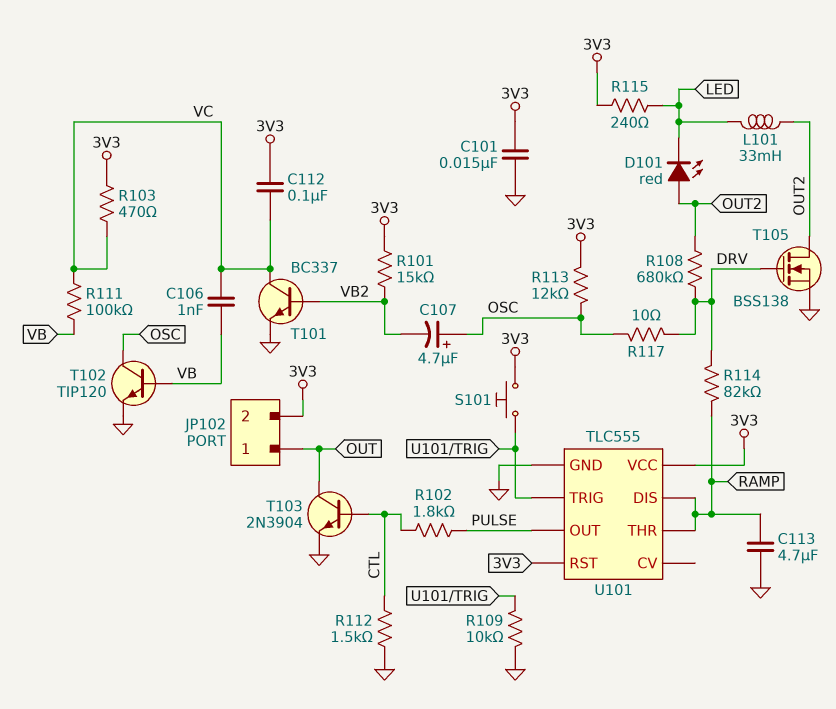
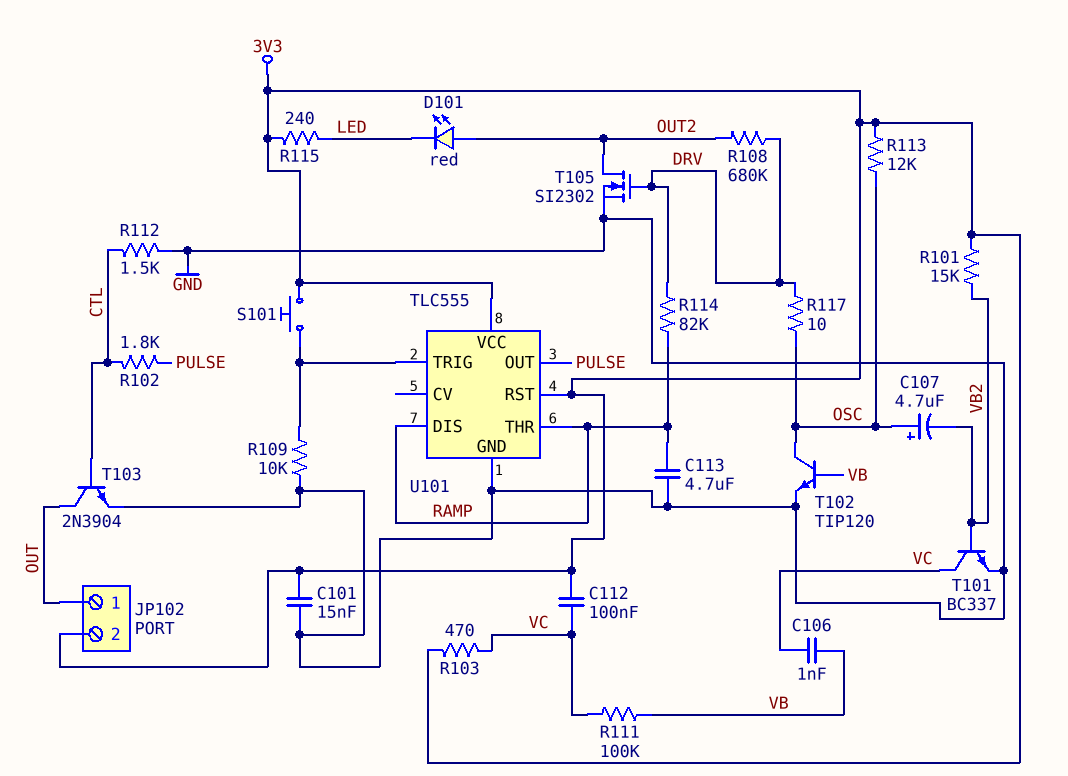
L101: 33mH (LED, OUT2) -> none
T105: NMOS BSS138 (G DRV, D OUT2, S GND) -> NMOS SI2302 (G DRV, D OUT2, S GND)

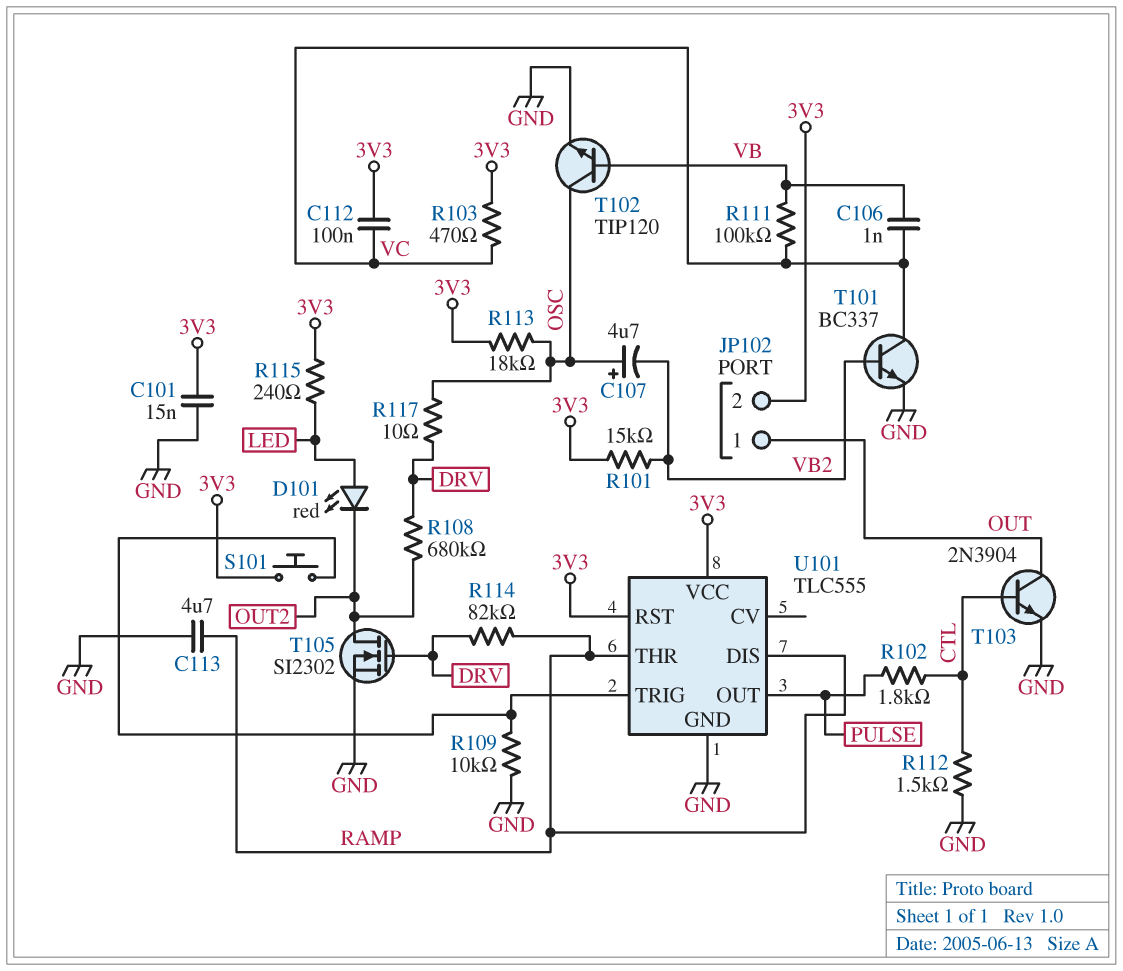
D101: LED red (A OUT2, K LED) -> LED red (A LED, K OUT2)
R113: 12k (3V3, OSC) -> 18k (3V3, OSC)

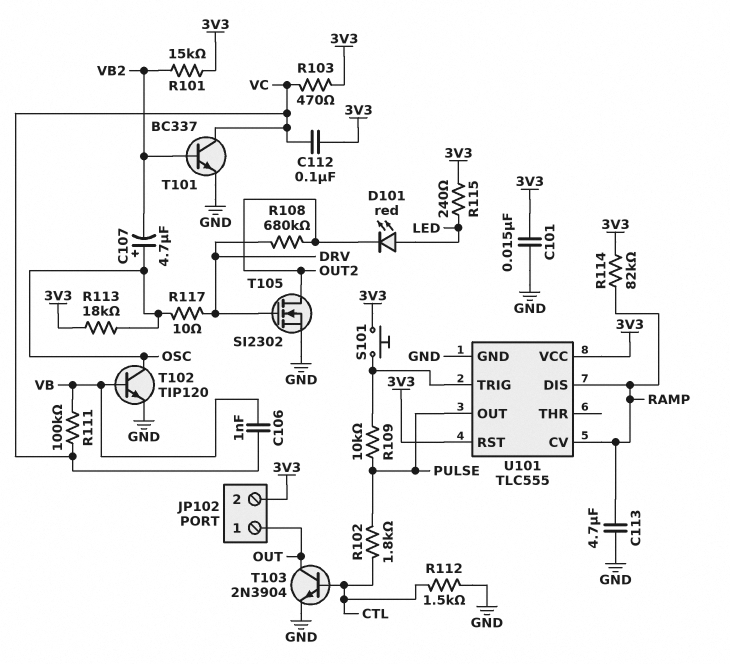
R109: 10k (GND, U101/TRIG) -> 10k (PULSE, U101/TRIG)
R114: 82k (DRV, RAMP) -> 82k (3V3, RAMP)
U101 pin CV: none -> RAMP
U101 pin THR: RAMP -> none

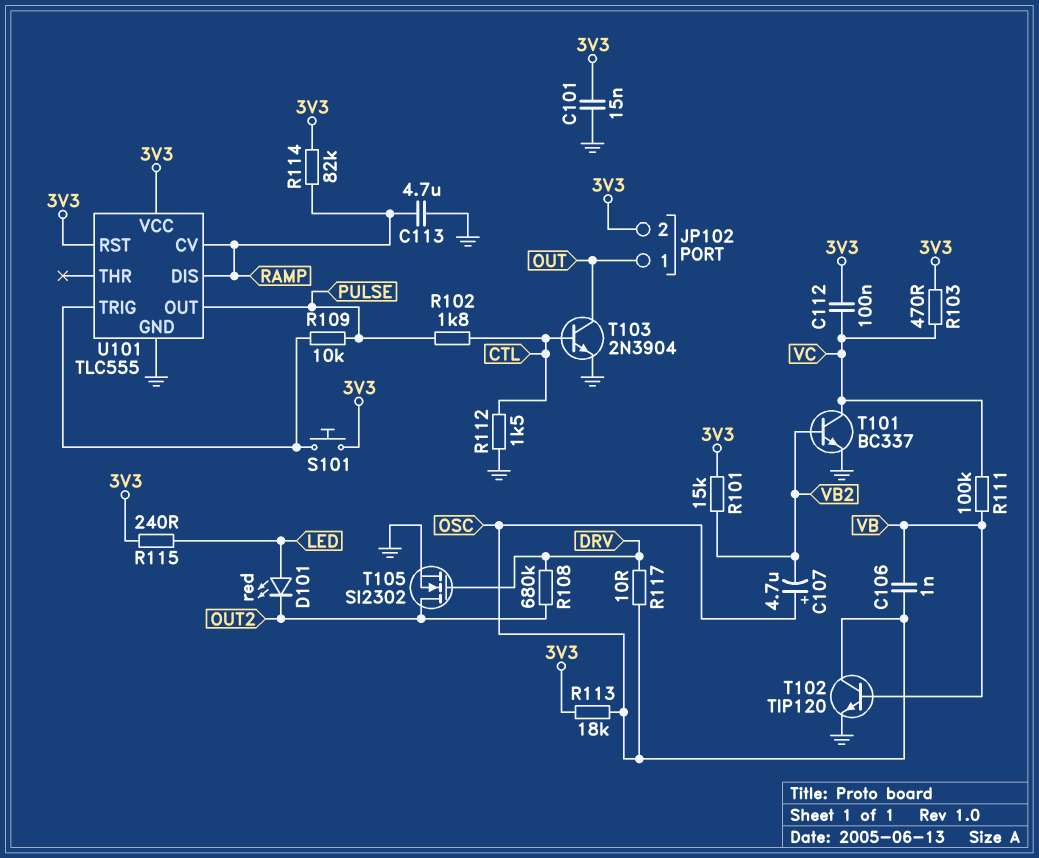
C106: 1nF (VB, VC) -> 1nF (OSC, VB)

